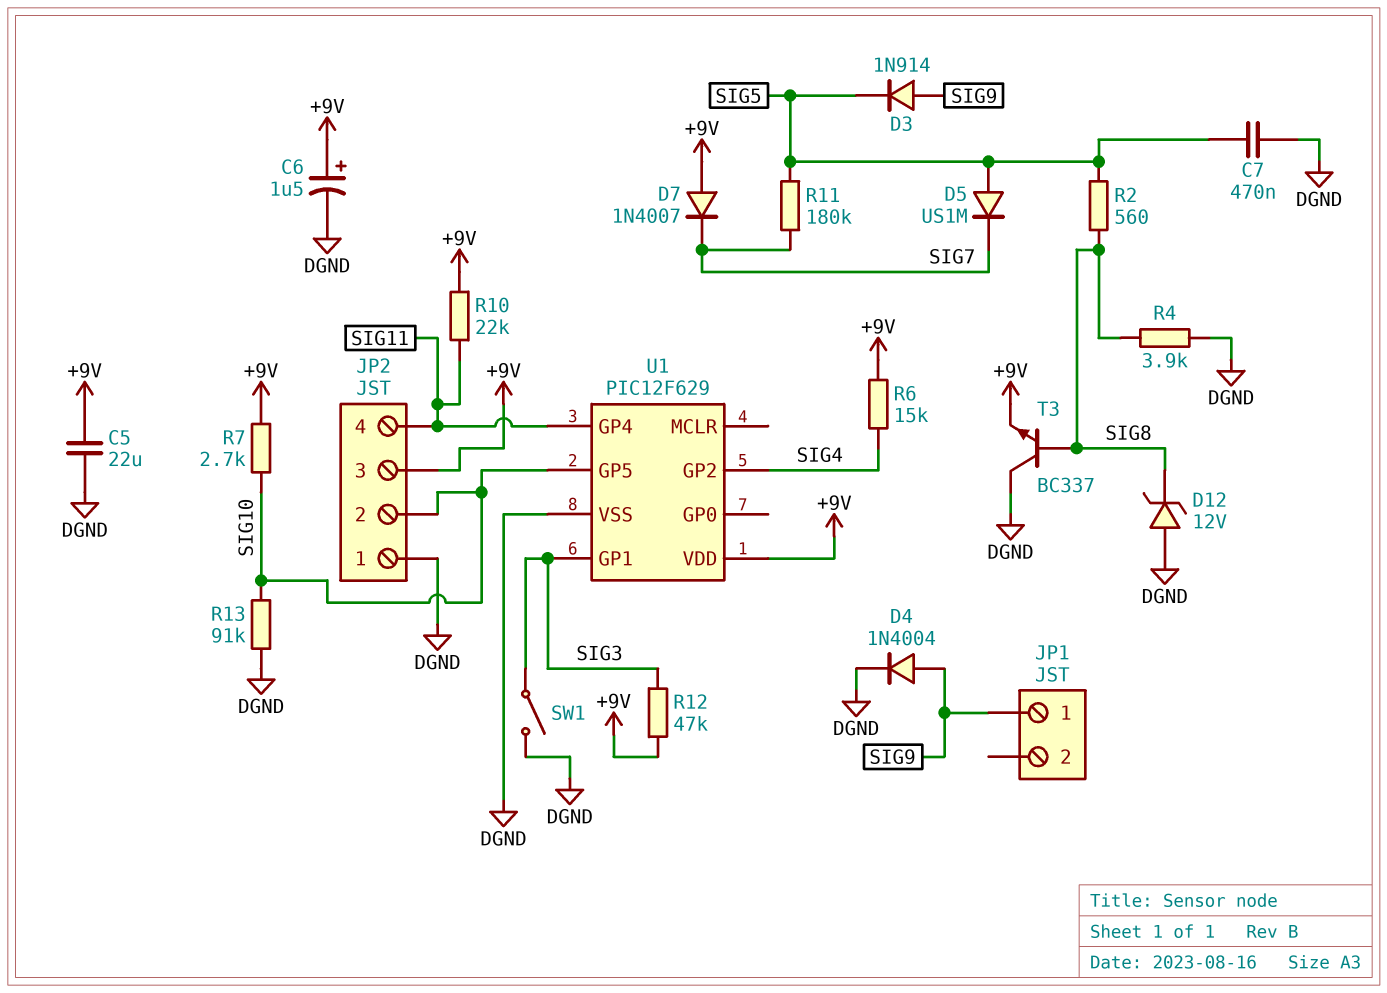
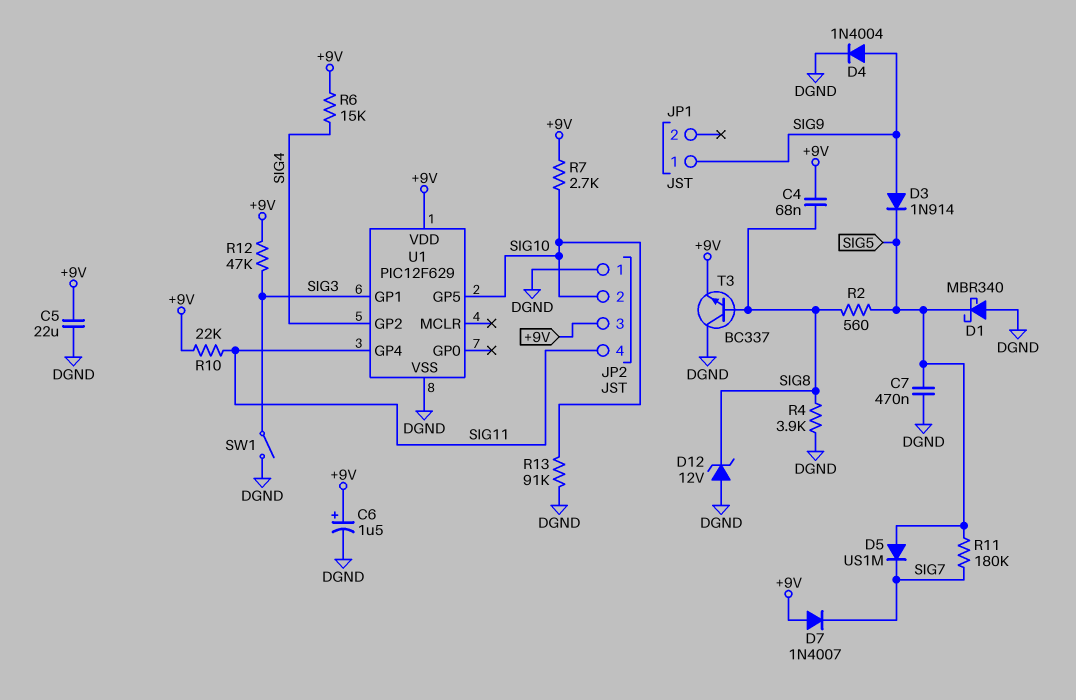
C4: none -> 68nF (+9V, SIG8)
D1: none -> schottky MBR340 (A DGND, K SIG5)

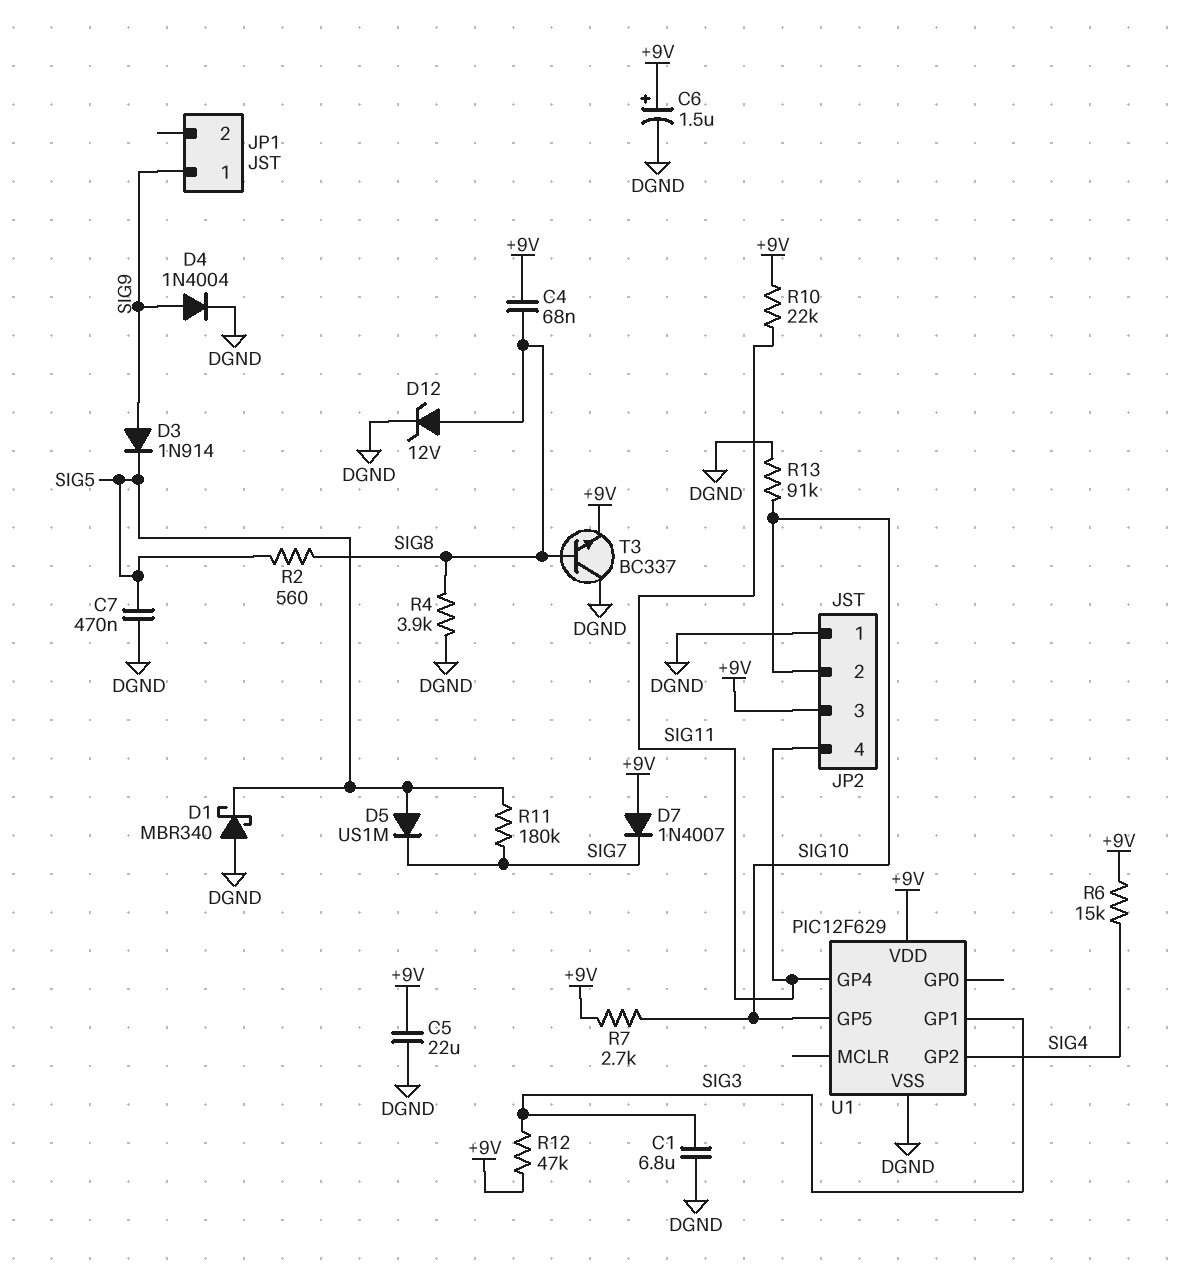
C1: none -> 6.8uF (DGND, SIG3)
D12: zener 12V (A DGND, K SIG8) -> zener 12V (A SIG8, K DGND)
SW1: switch (DGND, SIG3) -> none

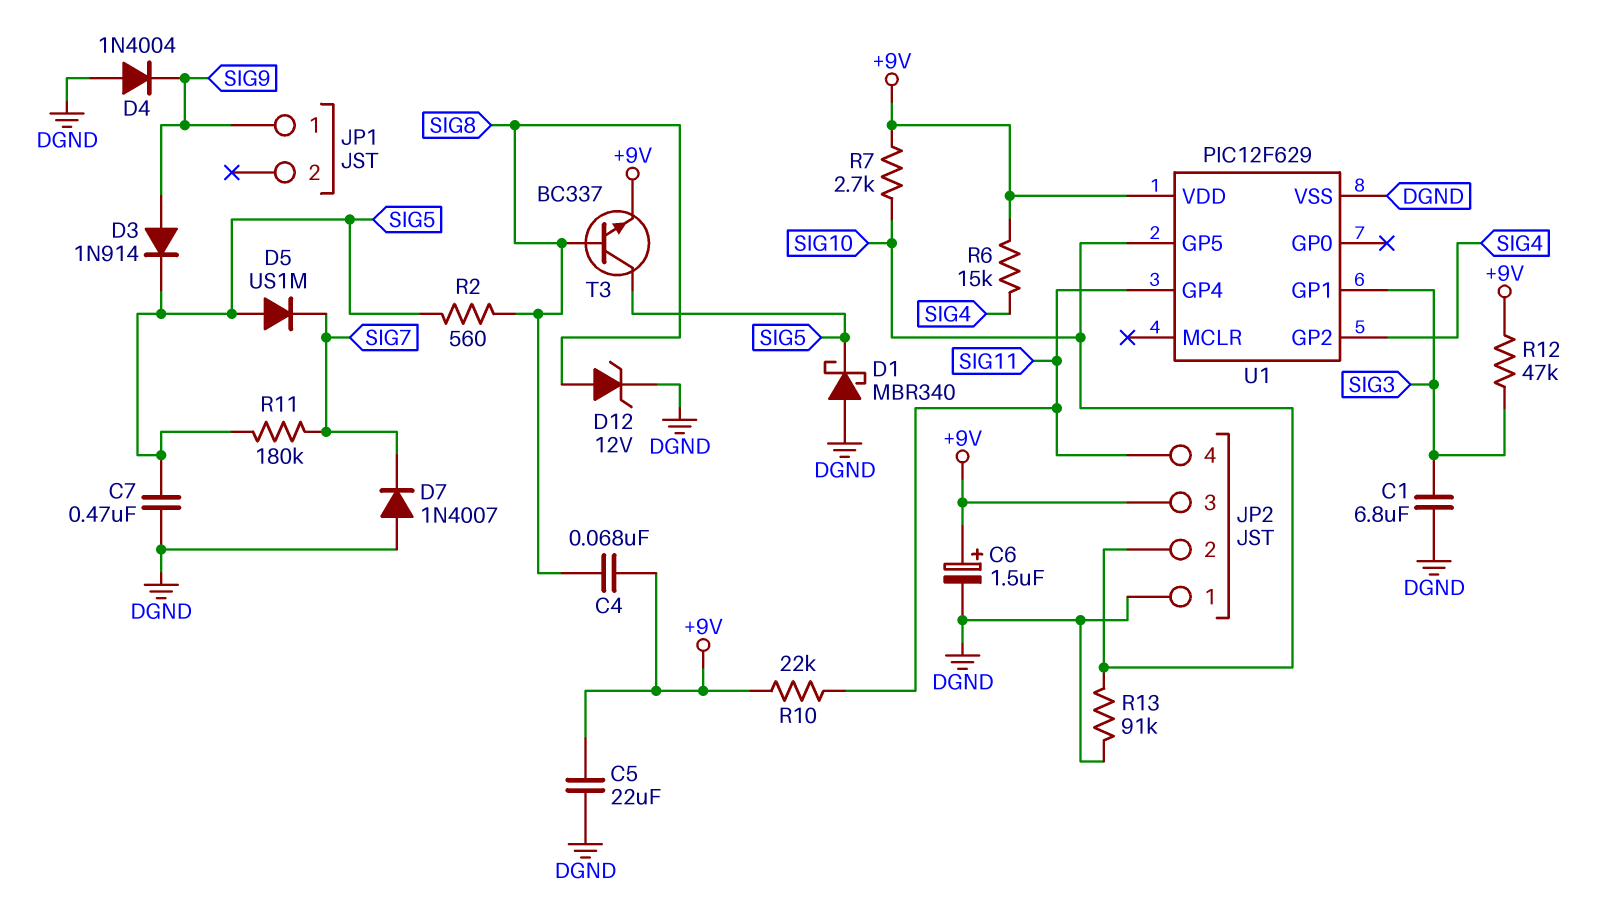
D4: diode 1N4004 (A SIG9, K DGND) -> diode 1N4004 (A DGND, K SIG9)
D7: diode 1N4007 (A +9V, K SIG7) -> diode 1N4007 (A DGND, K SIG7)
R4: 3.9k (DGND, SIG8) -> none
T3: NPN BC337 (B SIG8, C DGND, E +9V) -> NPN BC337 (B SIG8, C SIG5, E +9V)

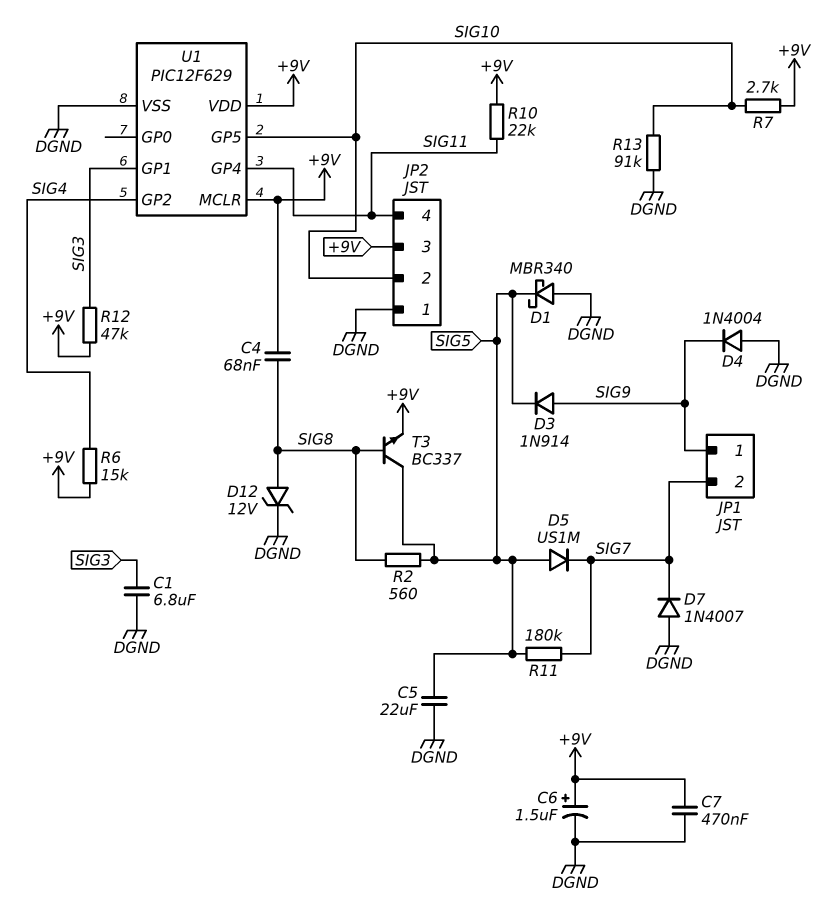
C5: 22uF (+9V, DGND) -> 22uF (DGND, SIG5)
C7: 470nF (DGND, SIG5) -> 470nF (+9V, DGND)
JP1 pin 2: none -> SIG7
U1 pin MCLR: none -> +9V

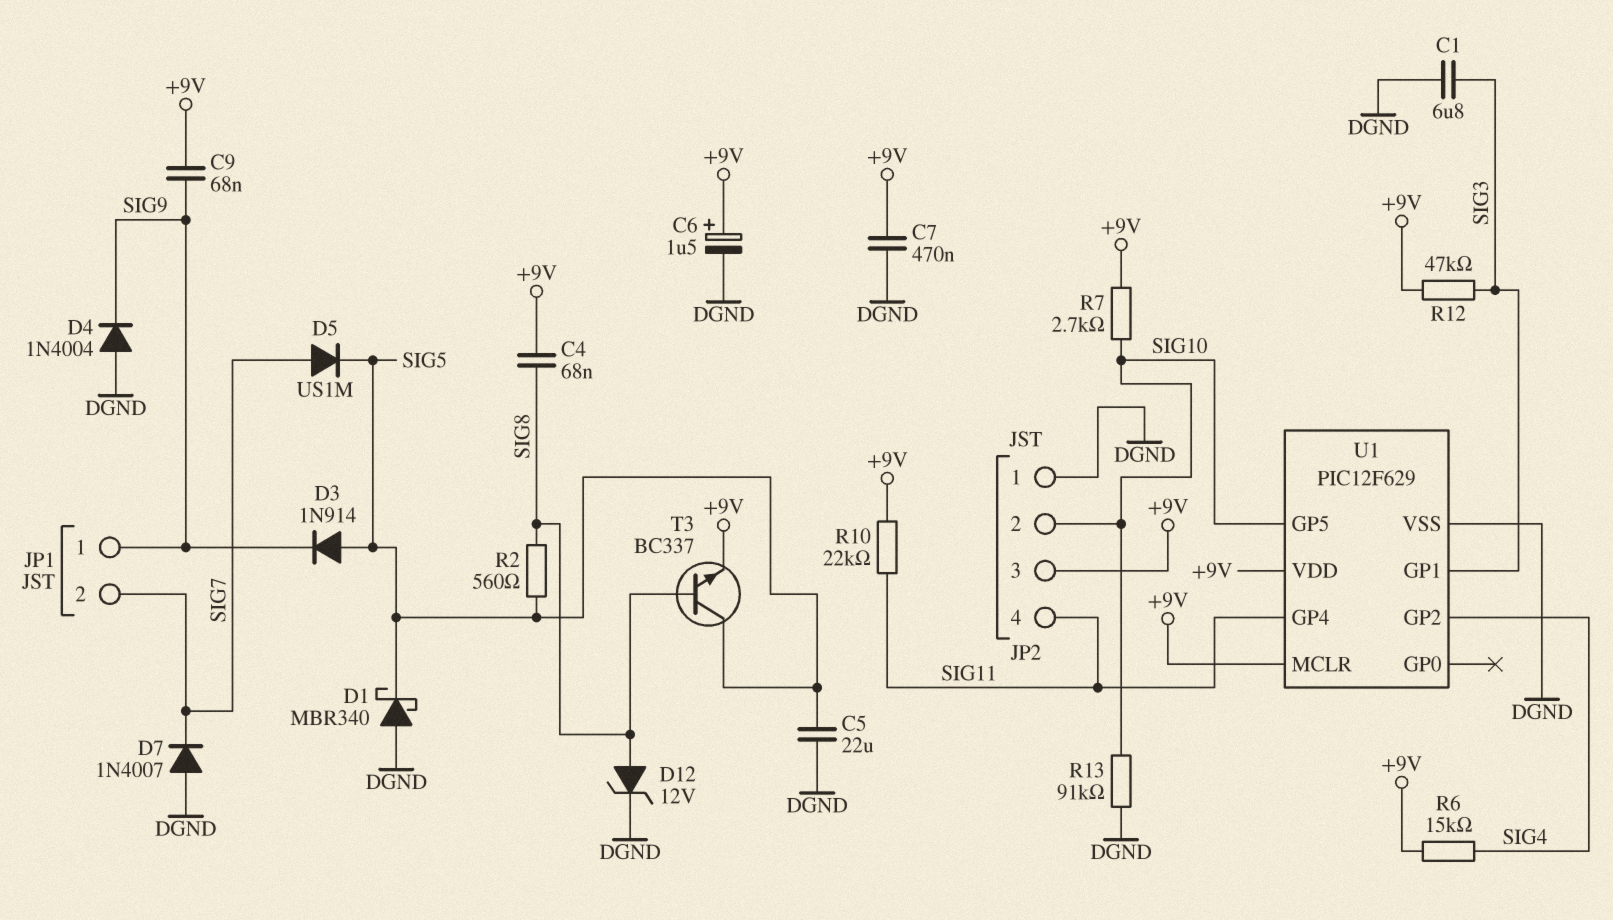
C9: none -> 68nF (+9V, SIG9)
D3: diode 1N914 (A SIG9, K SIG5) -> diode 1N914 (A SIG5, K SIG9)
D5: diode US1M (A SIG5, K SIG7) -> diode US1M (A SIG7, K SIG5)
R11: 180k (SIG5, SIG7) -> none

